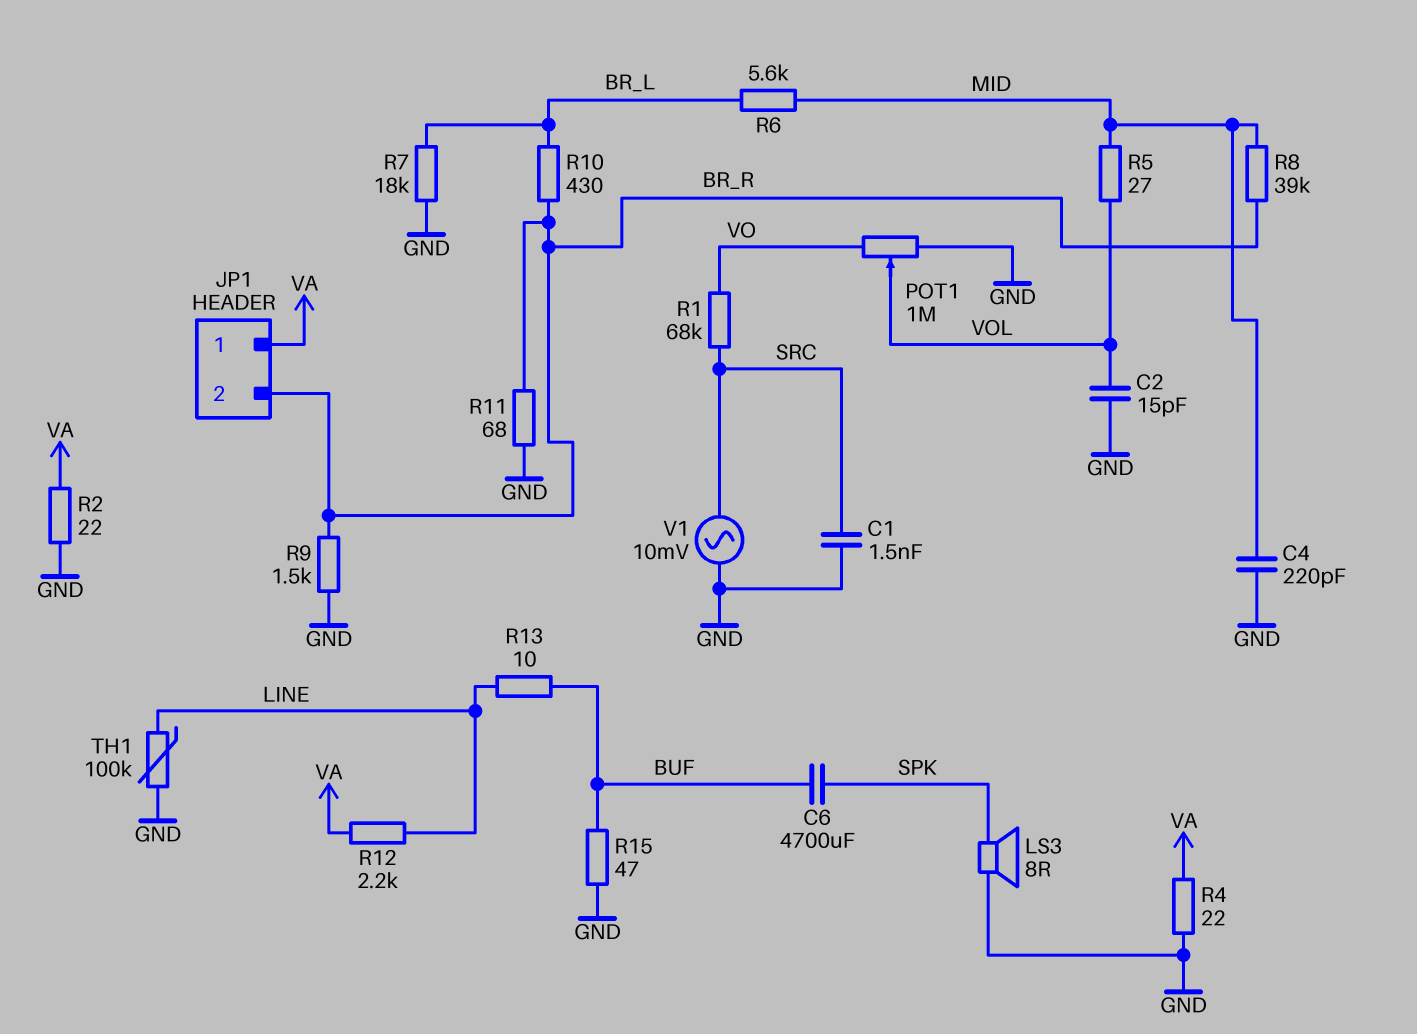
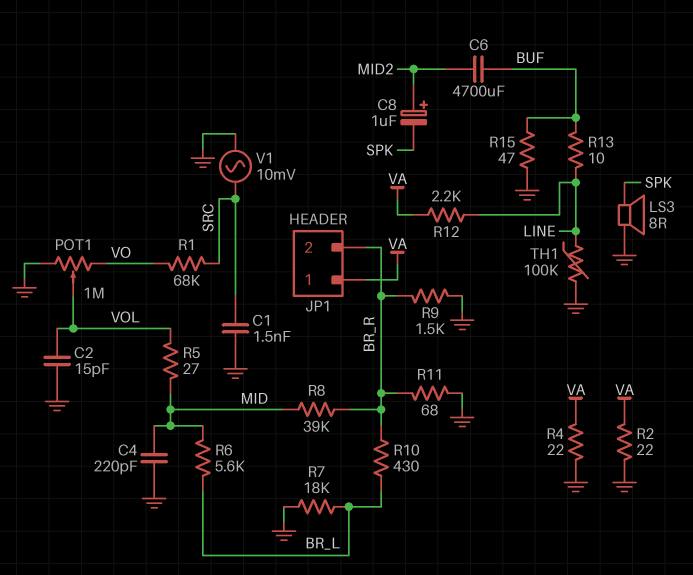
C6: 4700uF (BUF, SPK) -> 4700uF (BUF, MID2)
C8: none -> 1uF (plus MID2, minus SPK)

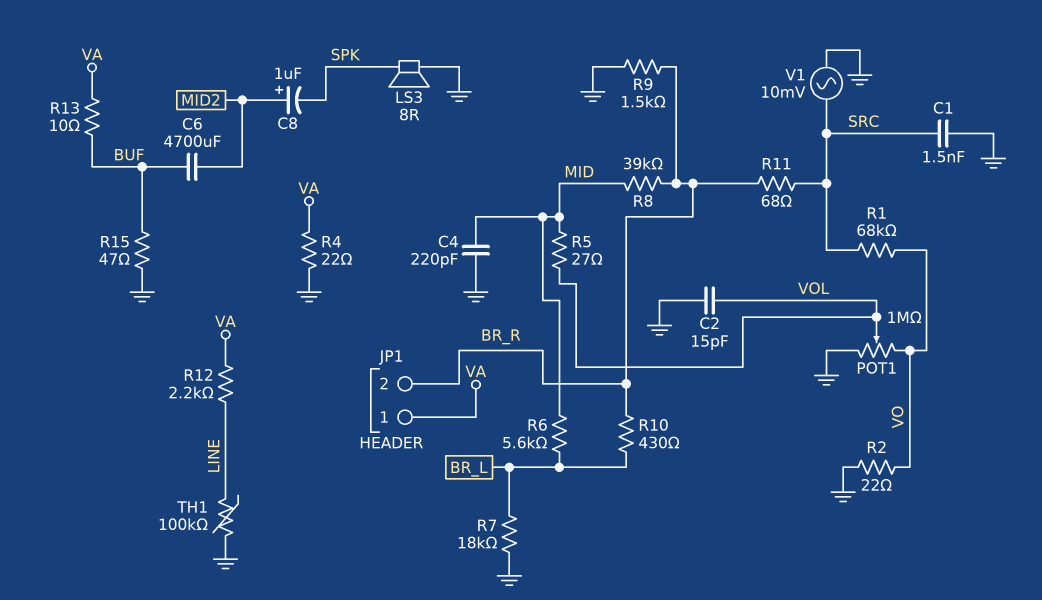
R2: 22 (GND, VA) -> 22 (GND, VO)
R11: 68 (BR_R, GND) -> 68 (BR_R, SRC)
R13: 10 (BUF, LINE) -> 10 (BUF, VA)

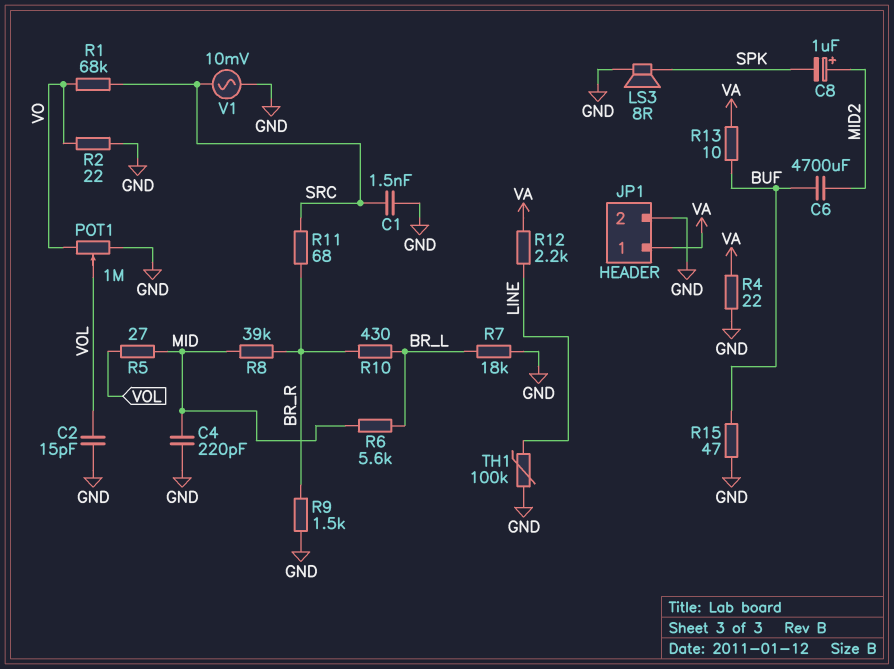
JP1 pin 2: BR_R -> GND

